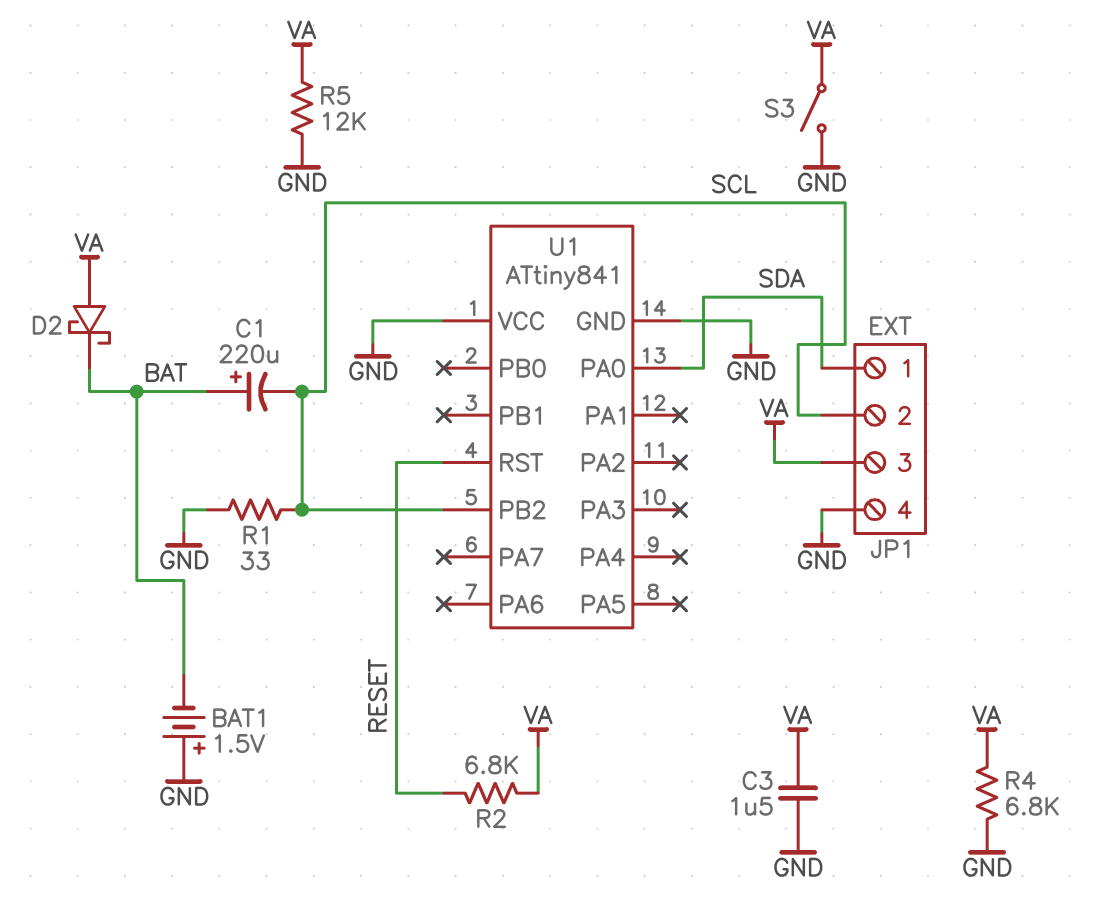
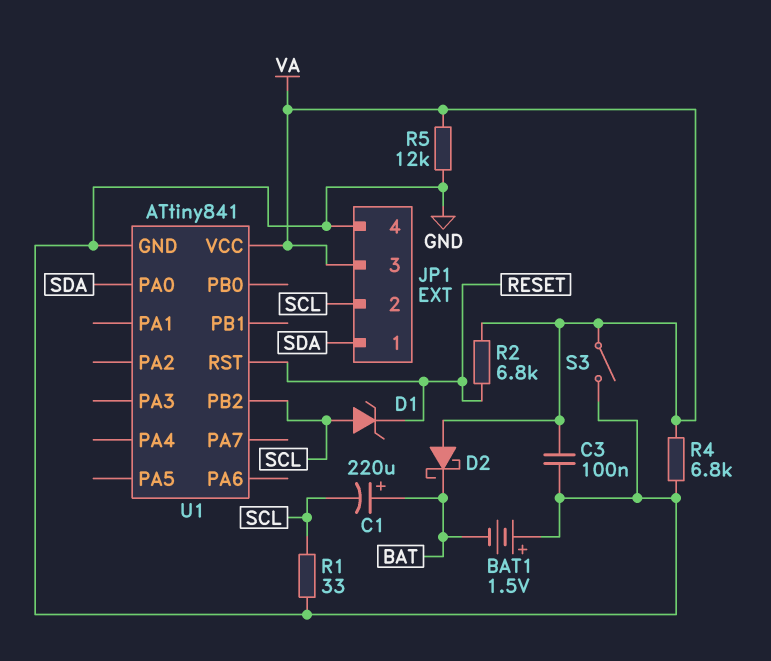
C3: 1.5uF (GND, VA) -> 100nF (GND, VA)
D1: none -> zener (A SCL, K RESET)
U1 pin VCC: GND -> VA

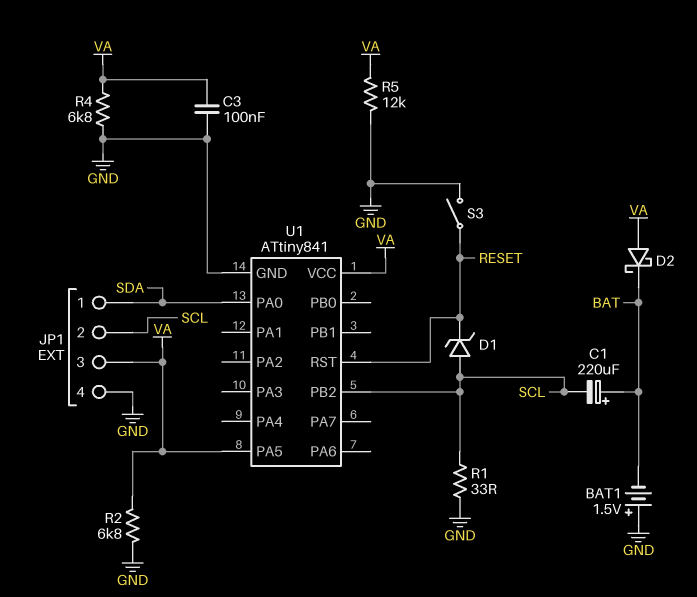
R2: 6.8k (RESET, VA) -> 6.8k (GND, VA)
S3: switch (GND, VA) -> switch (GND, RESET)
U1 pin PA5: none -> VA

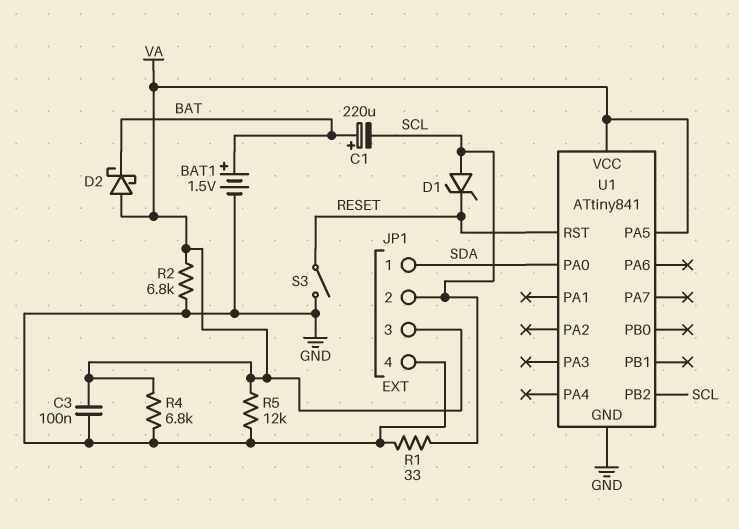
BAT1: 1.5V (plus GND, minus BAT) -> 1.5V (plus BAT, minus GND)

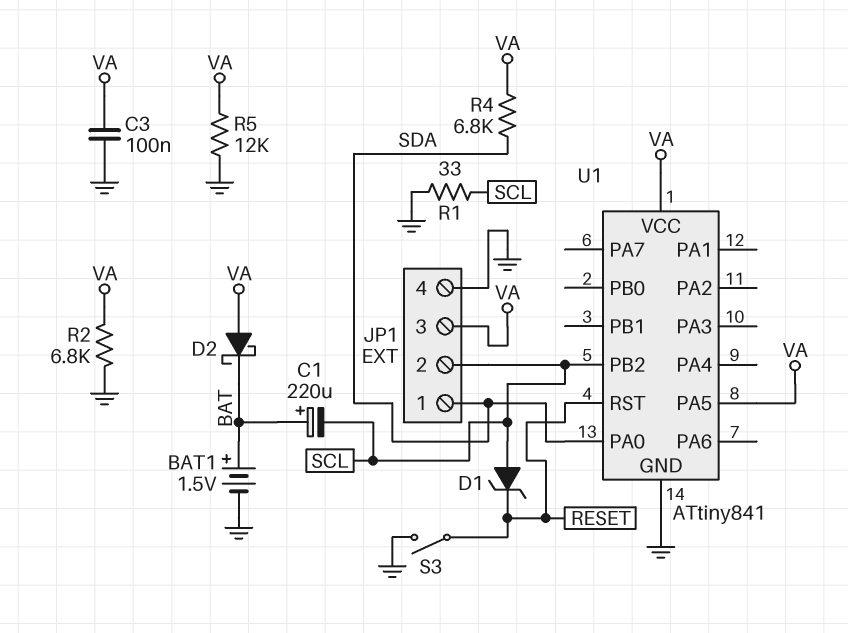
R4: 6.8k (GND, VA) -> 6.8k (SDA, VA)

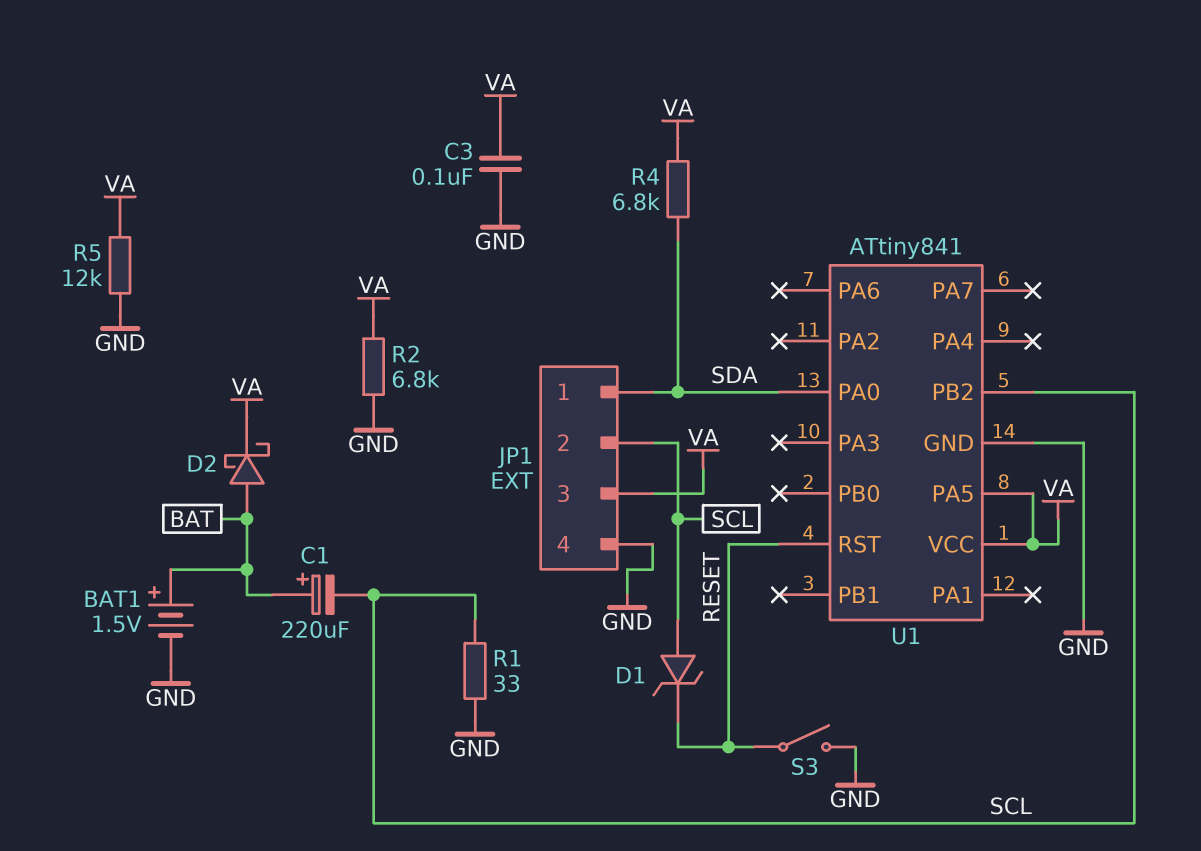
D2: schottky (A VA, K BAT) -> schottky (A BAT, K VA)

